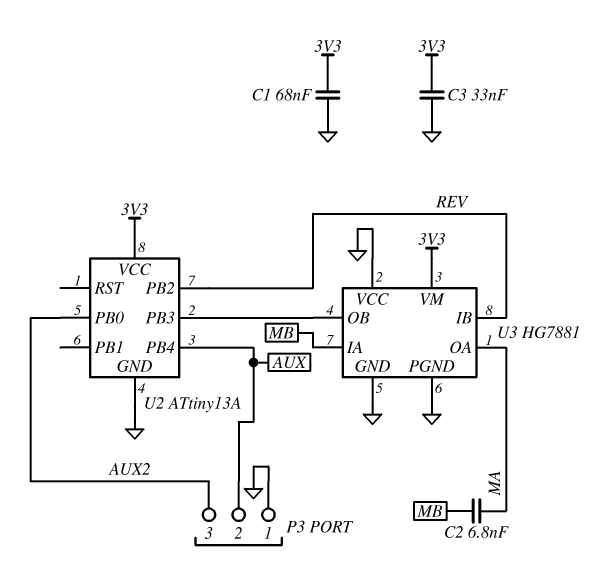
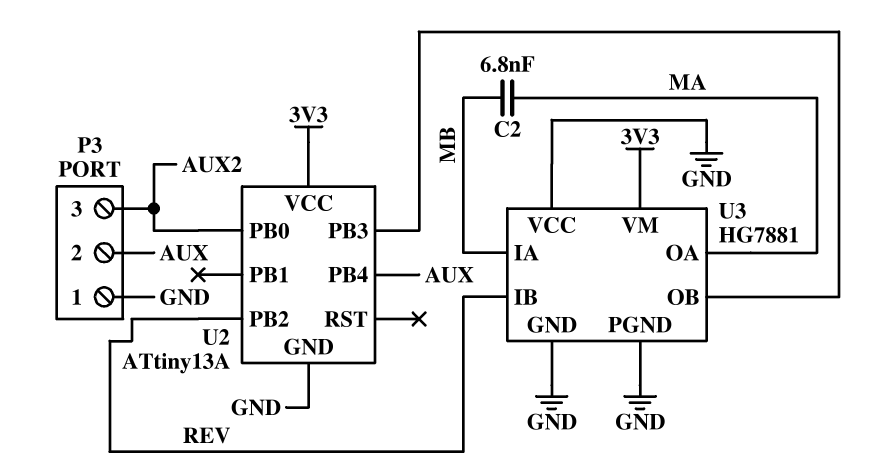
C1: 68nF (3V3, GND) -> none
C3: 33nF (3V3, GND) -> none

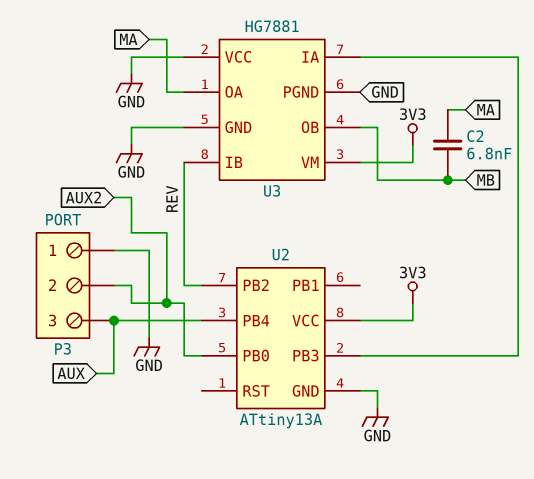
P3 pin 2: AUX -> AUX2
P3 pin 3: AUX2 -> AUX
U3 pin IA: MB -> U2/PB3
U3 pin OB: U2/PB3 -> MB

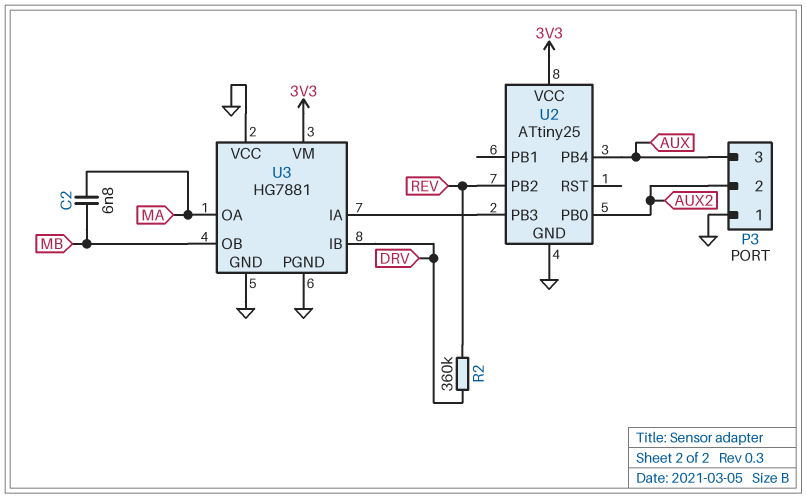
R2: none -> 360k (DRV, REV)
U2: ATtiny13A -> ATtiny25
U3 pin IB: REV -> DRV

